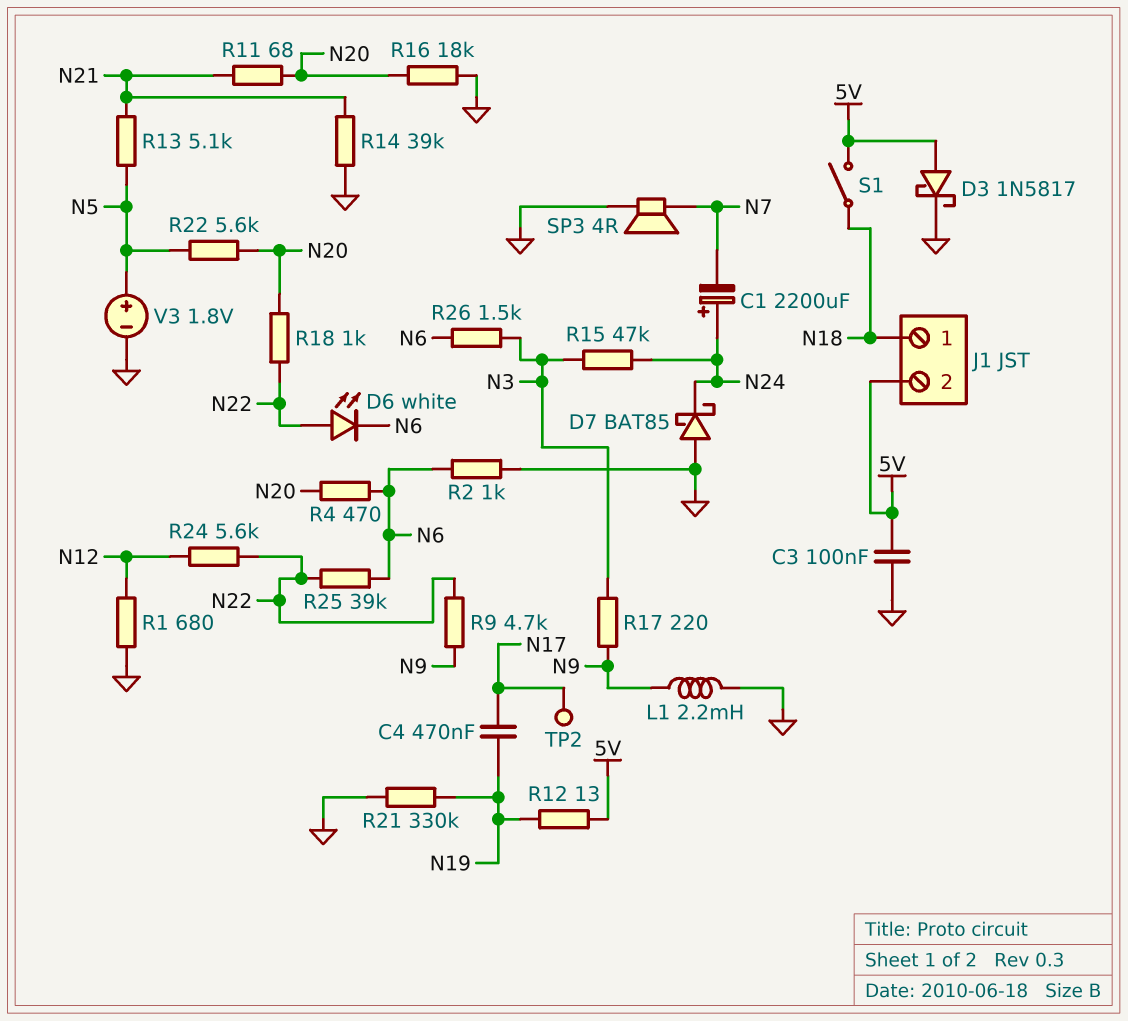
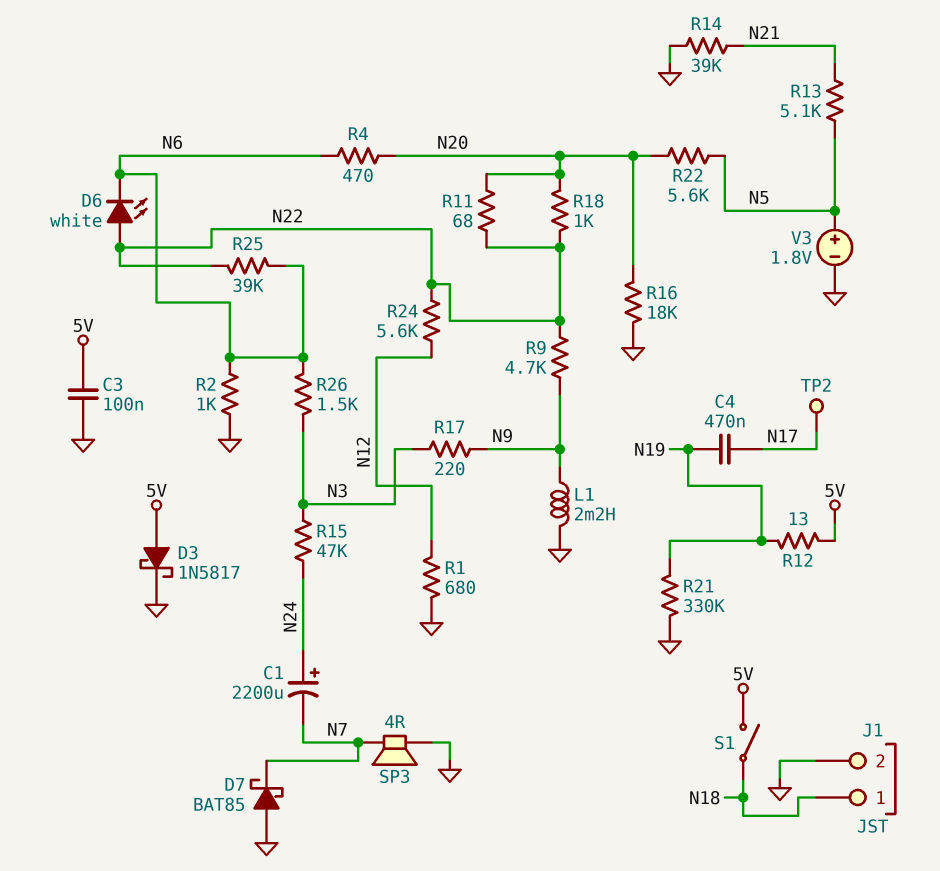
D7: schottky BAT85 (A GND, K N24) -> schottky BAT85 (A GND, K N7)
J1 pin 2: 5V -> GND
R11: 68 (N20, N21) -> 68 (N20, N22)

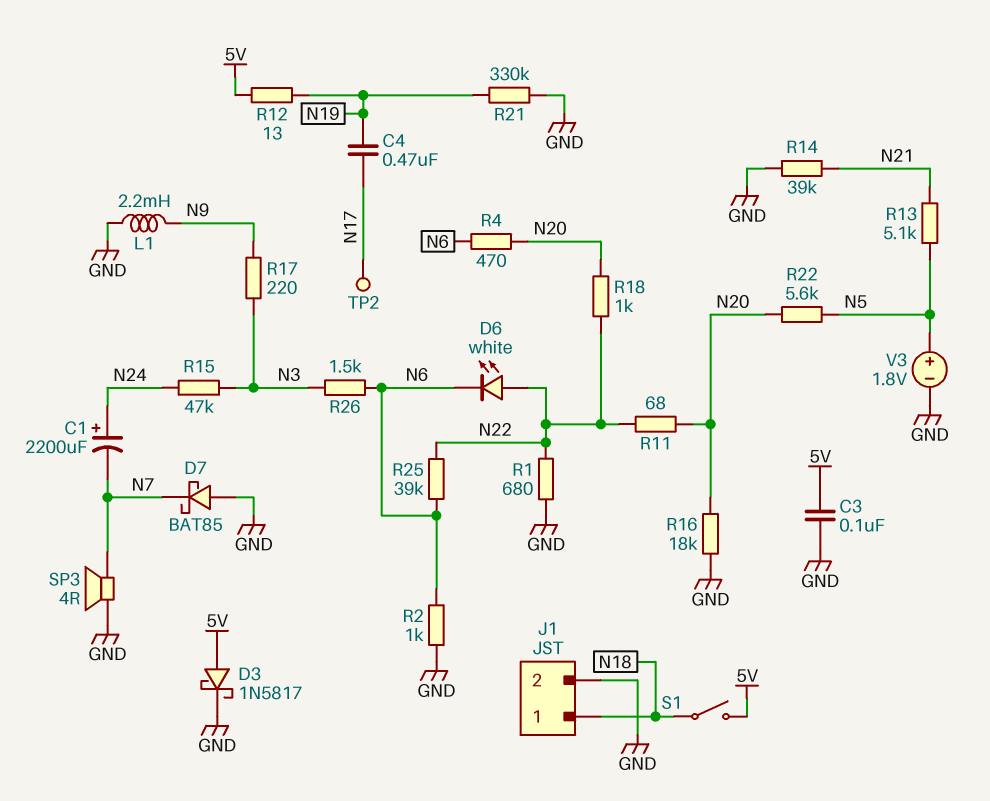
R1: 680 (GND, N12) -> 680 (GND, N22)
R9: 4.7k (N9, N22) -> none
R24: 5.6k (N12, N22) -> none

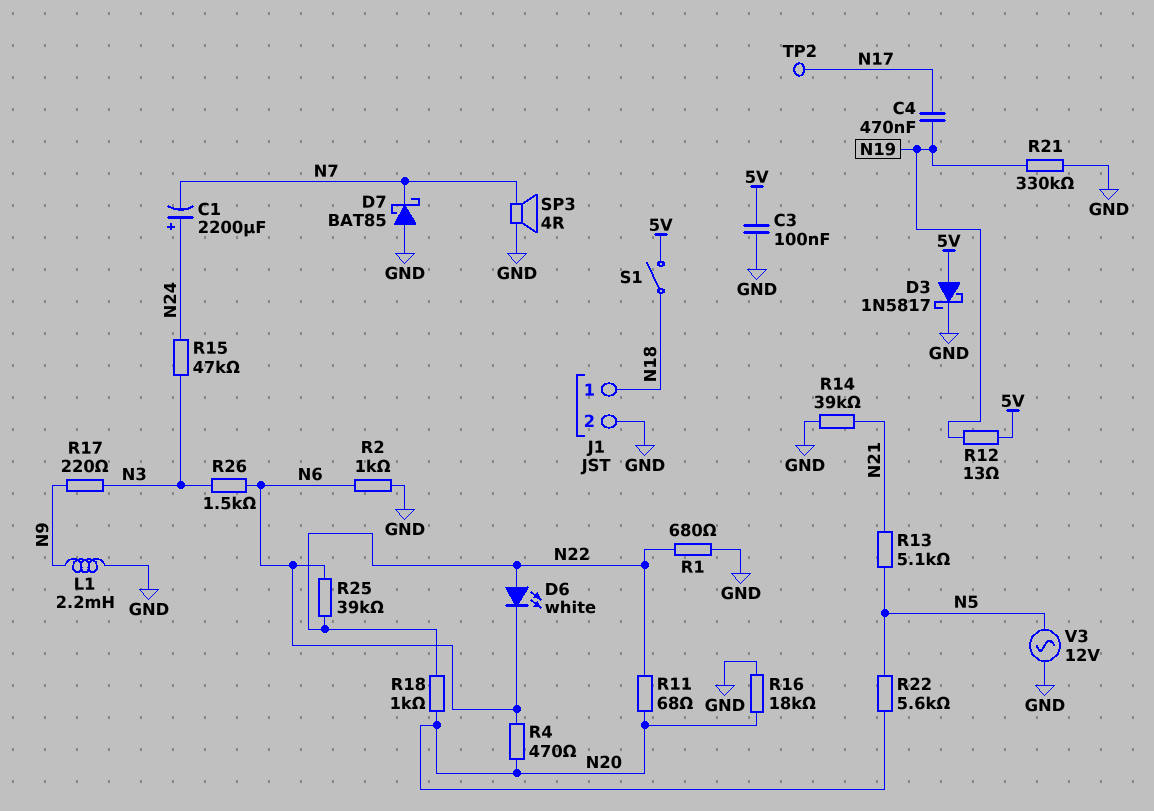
V3: 1.8V (plus N5, minus GND) -> AC 12V (GND, N5)

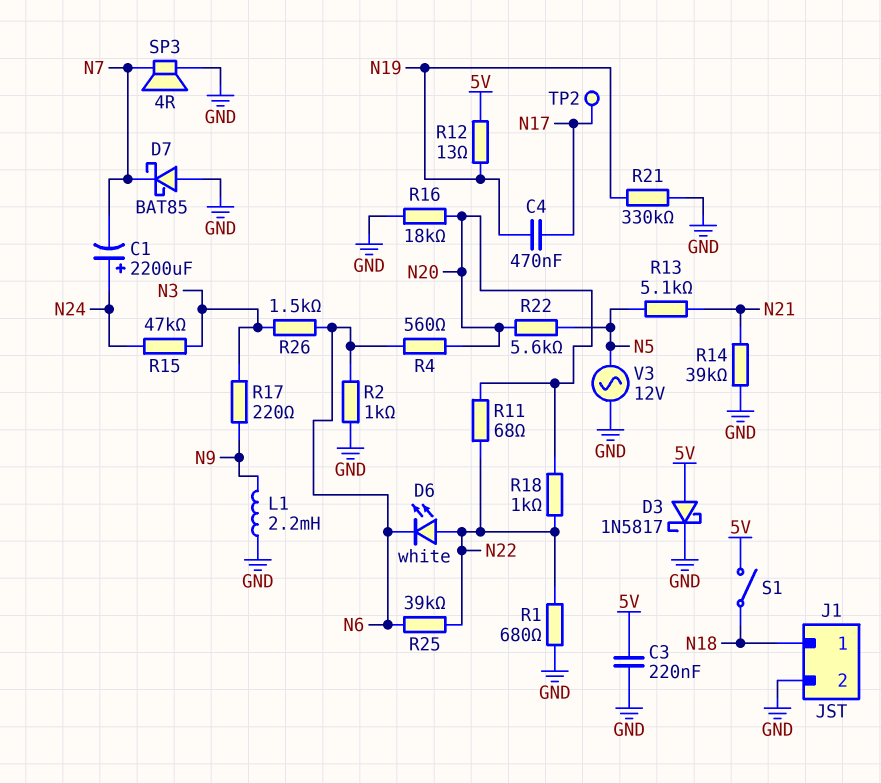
C3: 100nF (5V, GND) -> 220nF (5V, GND)
R4: 470 (N6, N20) -> 560 (N6, N20)

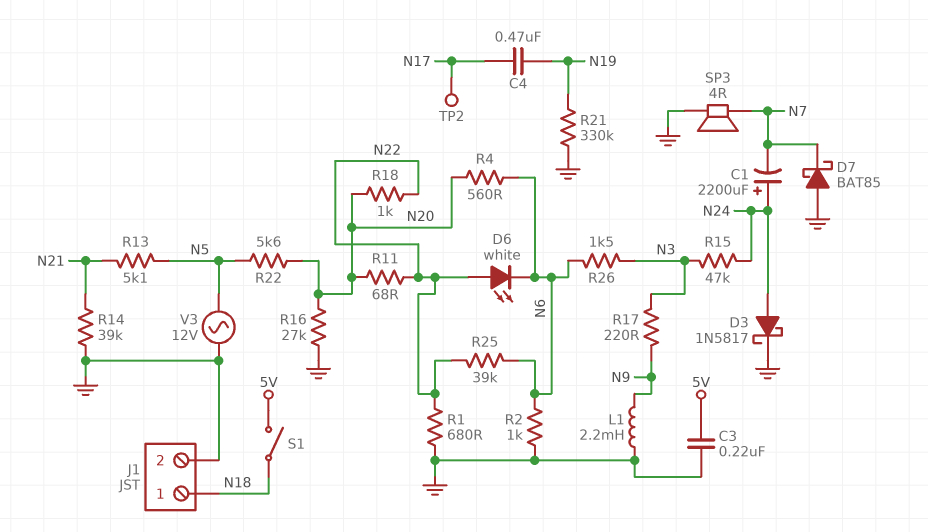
D3: schottky 1N5817 (A 5V, K GND) -> schottky 1N5817 (A N24, K GND)
R12: 13 (5V, N19) -> none
R16: 18k (GND, N20) -> 27k (GND, N20)

